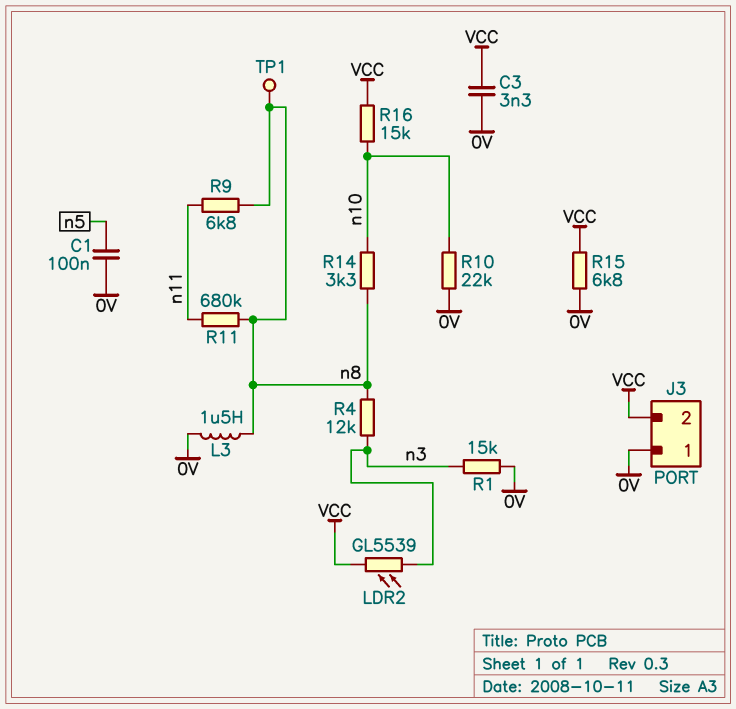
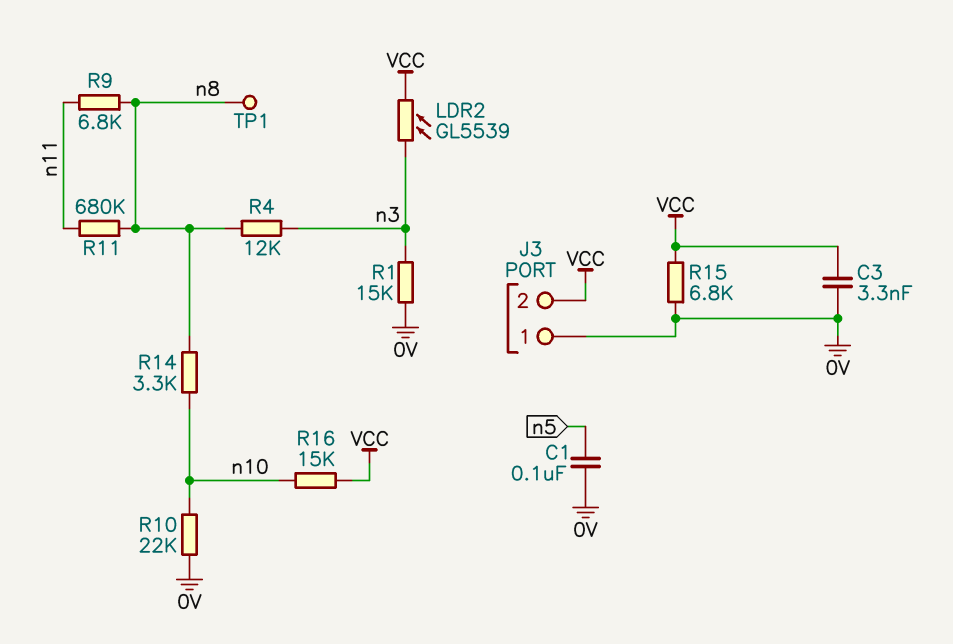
L3: 1.5uH (0V, n8) -> none

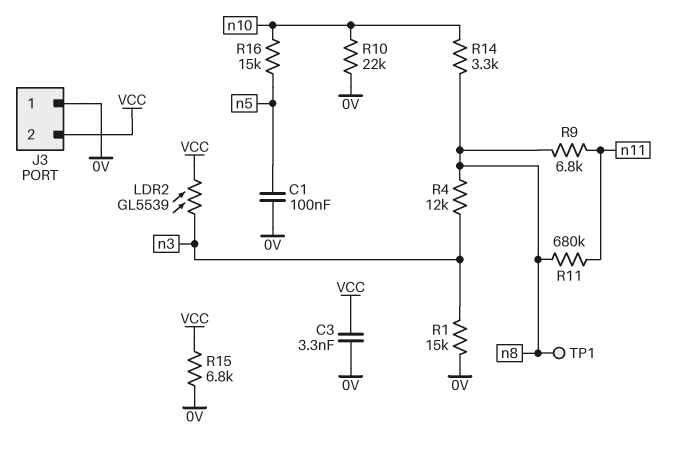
R16: 15k (VCC, n10) -> 15k (n5, n10)

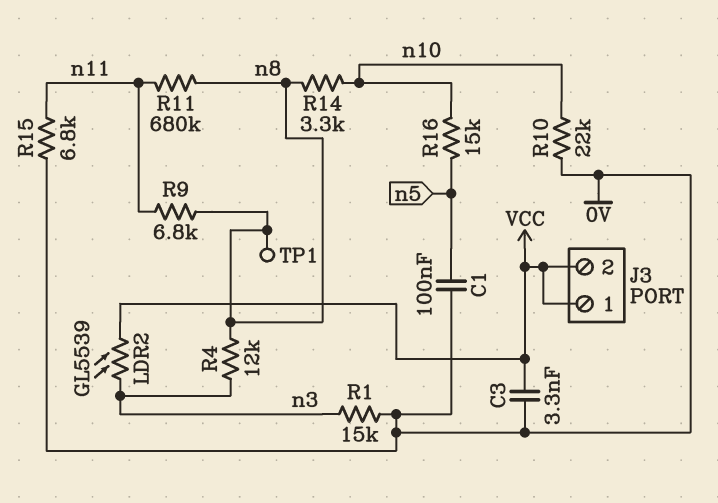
J3 pin 1: 0V -> VCC
R15: 6.8k (0V, VCC) -> 6.8k (0V, n11)

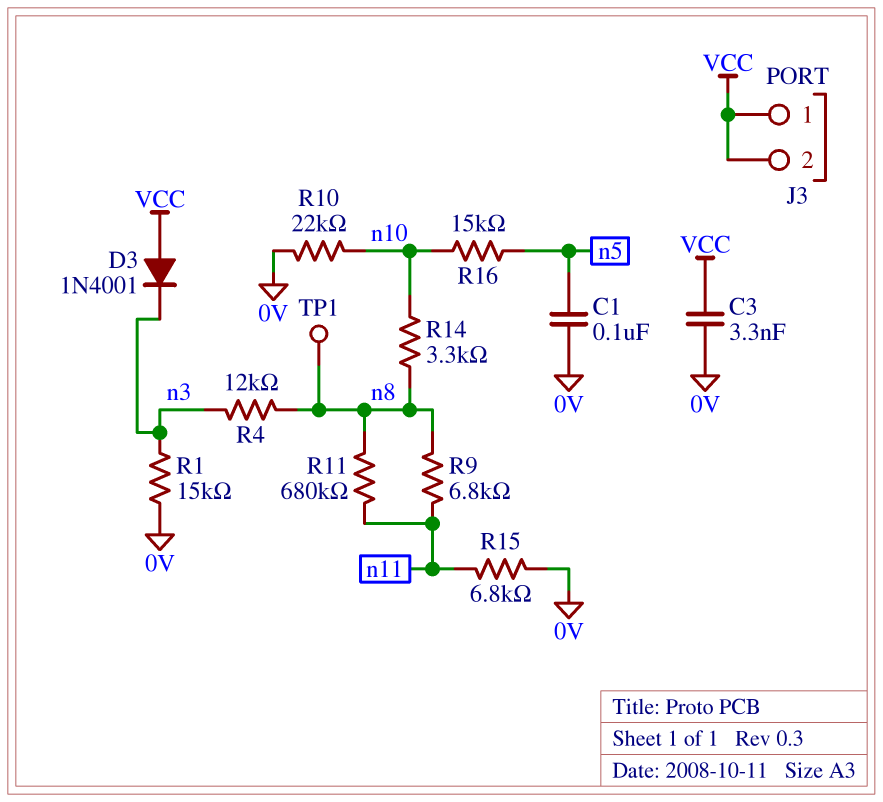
D3: none -> diode 1N4001 (A VCC, K n3)
LDR2: GL5539 (VCC, n3) -> none

